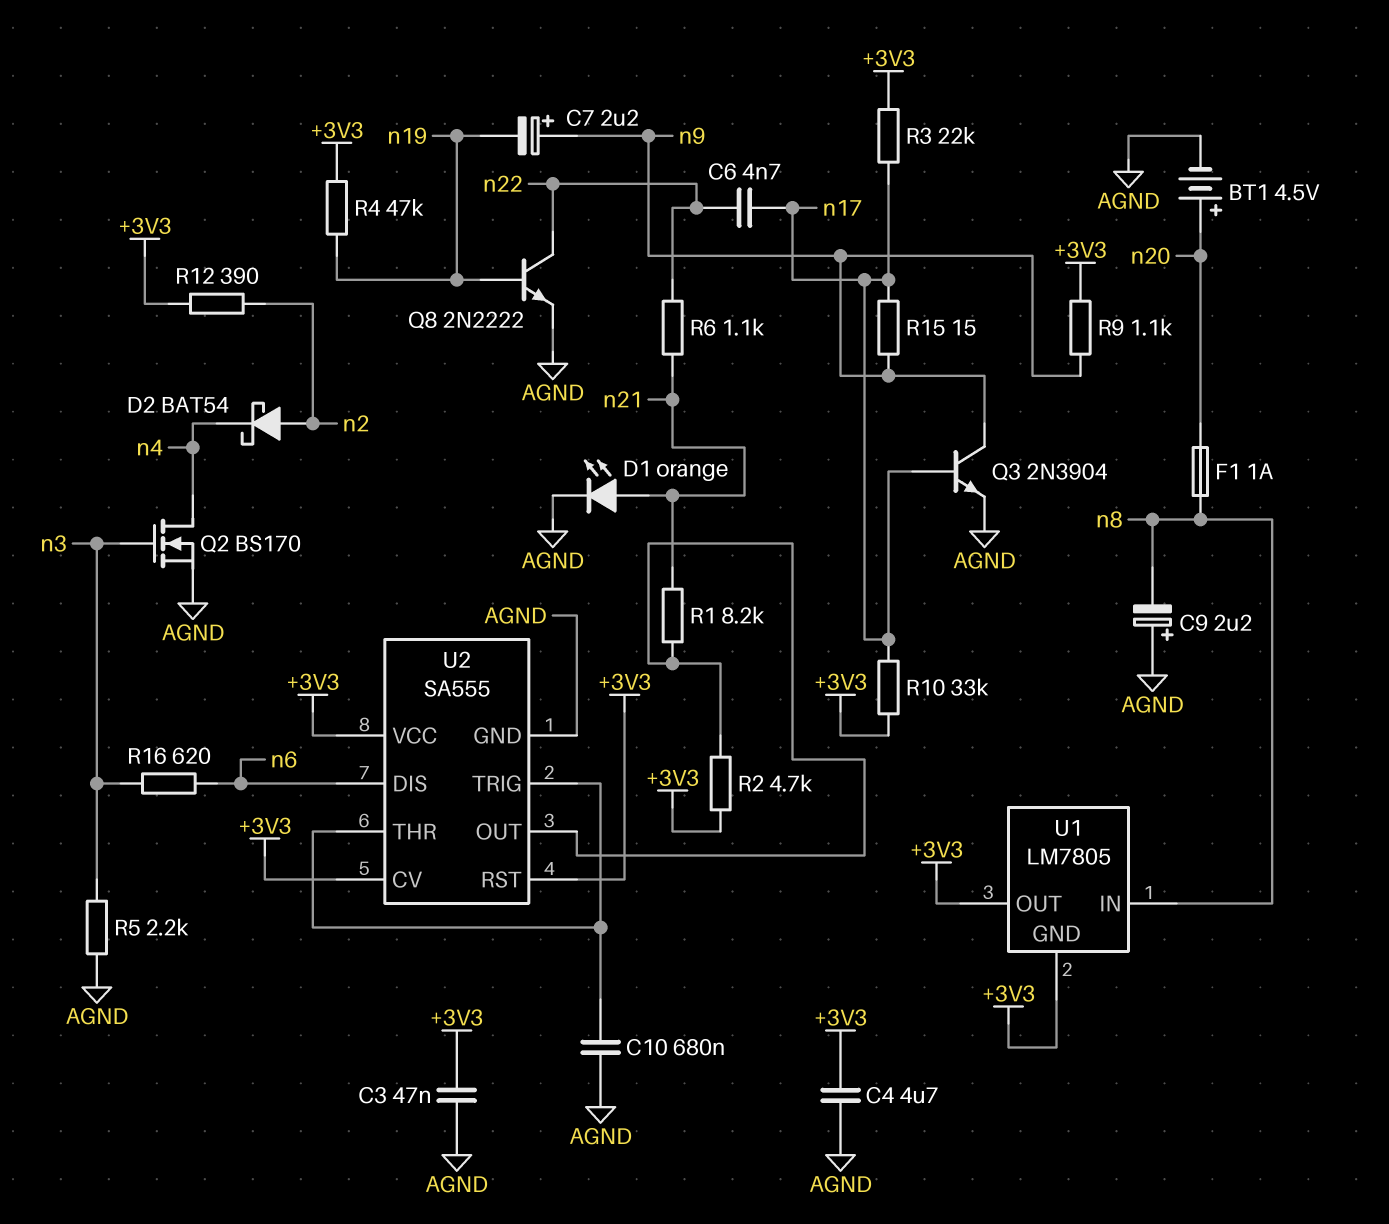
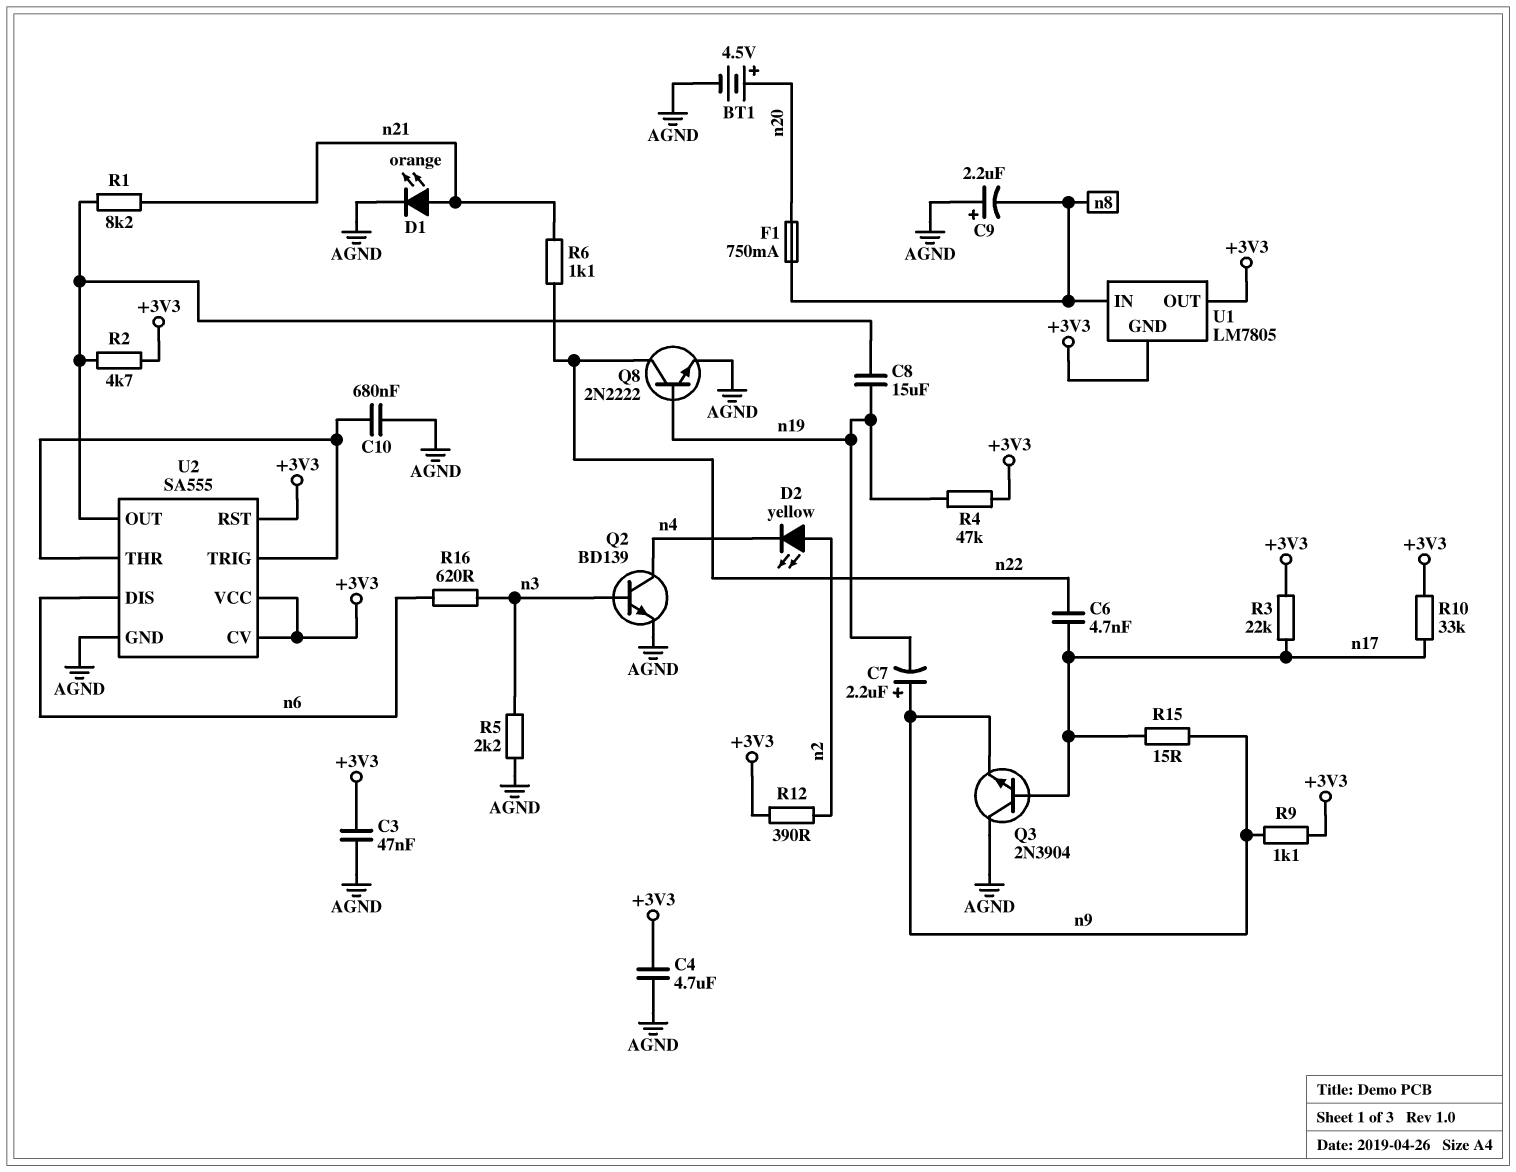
C8: none -> 15uF (U2/OUT, n19)
D2: schottky BAT54 (A n2, K n4) -> LED yellow (A n2, K n4)
F1: 1A (n8, n20) -> 750mA (n8, n20)
Q2: NMOS BS170 (G n3, D n4, S AGND) -> NPN BD139 (B n3, C n4, E AGND)
Q3: NPN 2N3904 (B n17, C n9, E AGND) -> NPN 2N3904 (B n17, C AGND, E n9)

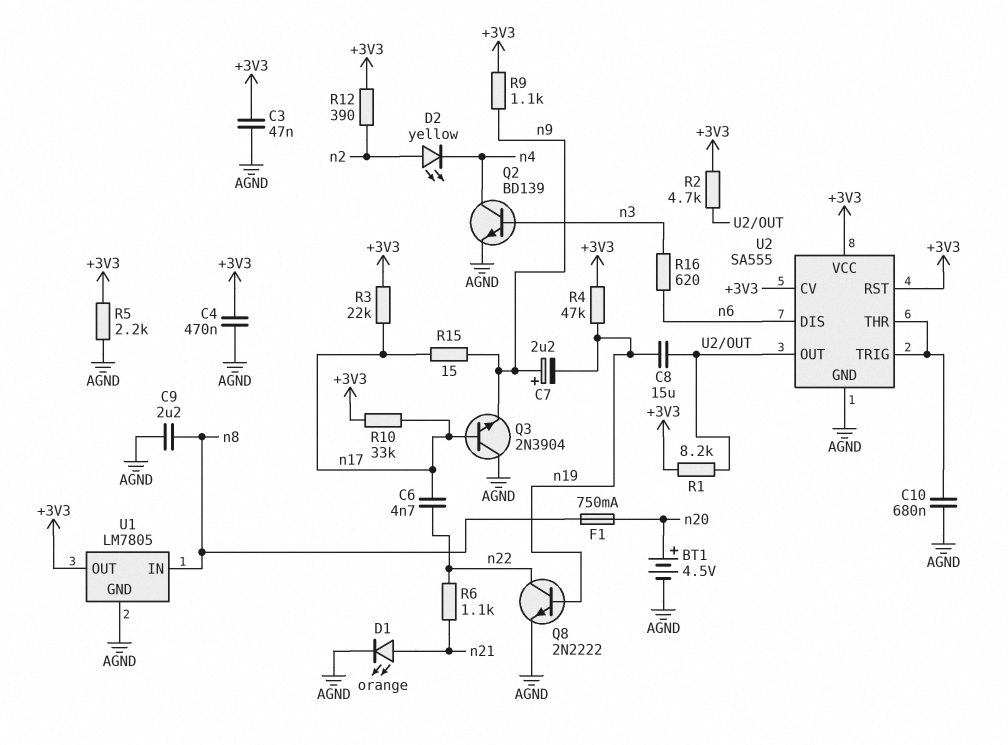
C4: 4.7uF (+3V3, AGND) -> 470nF (+3V3, AGND)
C9: 2.2uF (plus AGND, minus n8) -> 2.2uF (AGND, n8)
R1: 8.2k (U2/OUT, n21) -> 8.2k (+3V3, U2/OUT)
R5: 2.2k (AGND, n3) -> 2.2k (+3V3, AGND)
U1 pin GND: +3V3 -> AGND

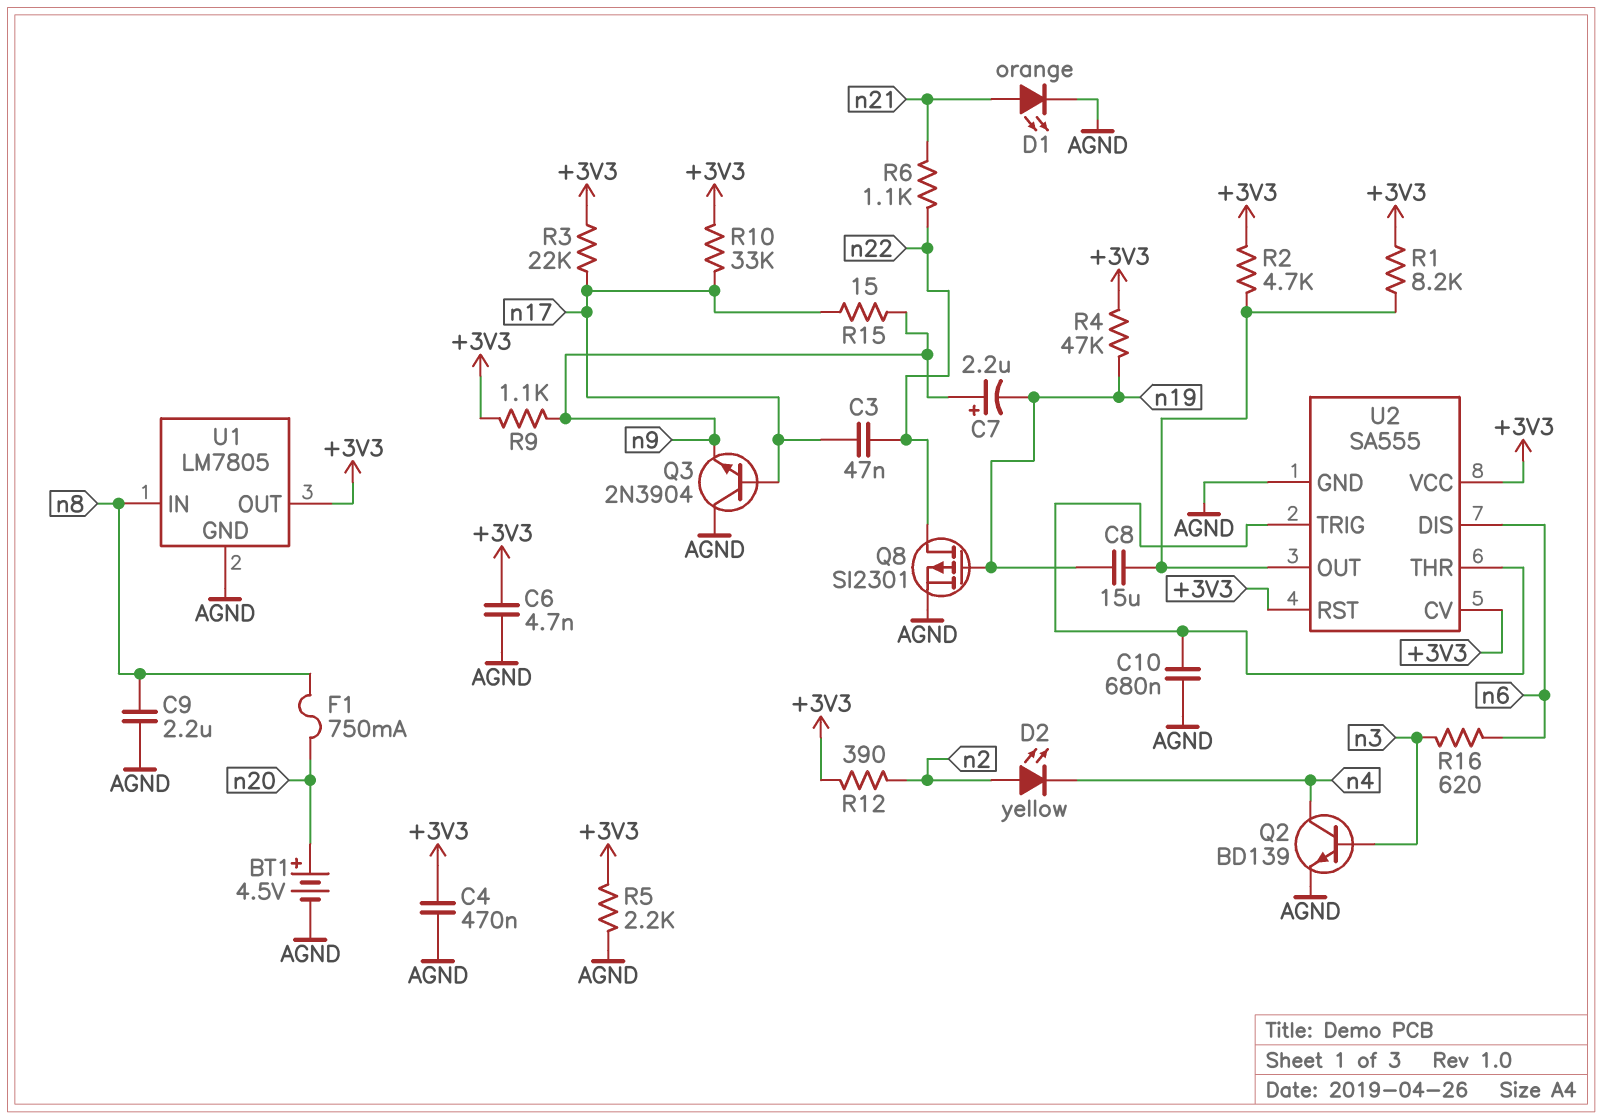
C3: 47nF (+3V3, AGND) -> 47nF (n17, n22)
C6: 4.7nF (n17, n22) -> 4.7nF (+3V3, AGND)
Q8: NPN 2N2222 (B n19, C n22, E AGND) -> PMOS SI2301 (G n19, D n22, S AGND)

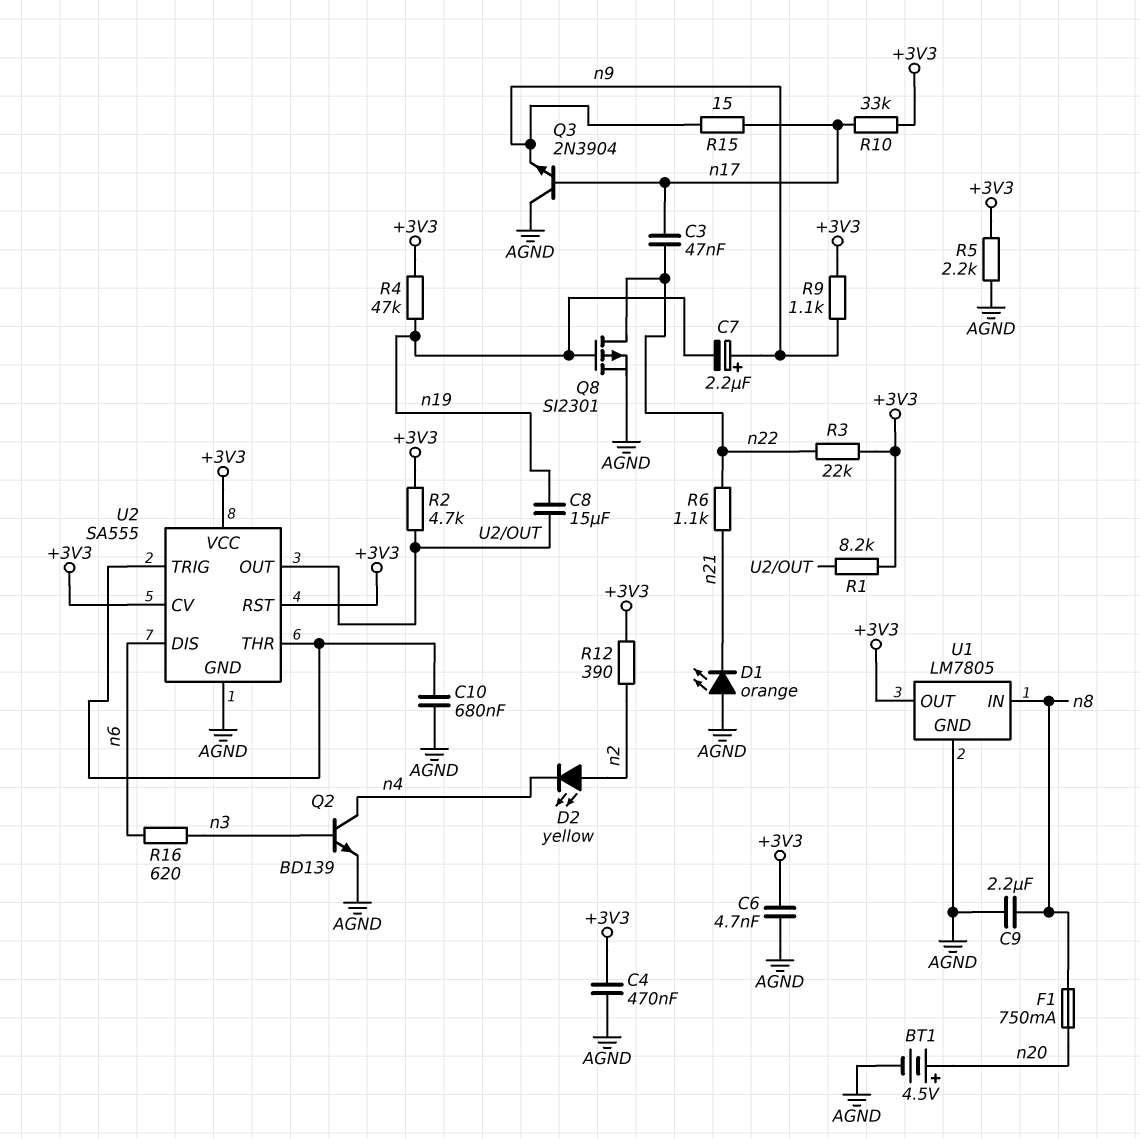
D1: LED orange (A n21, K AGND) -> LED orange (A AGND, K n21)
R3: 22k (+3V3, n17) -> 22k (+3V3, n22)

